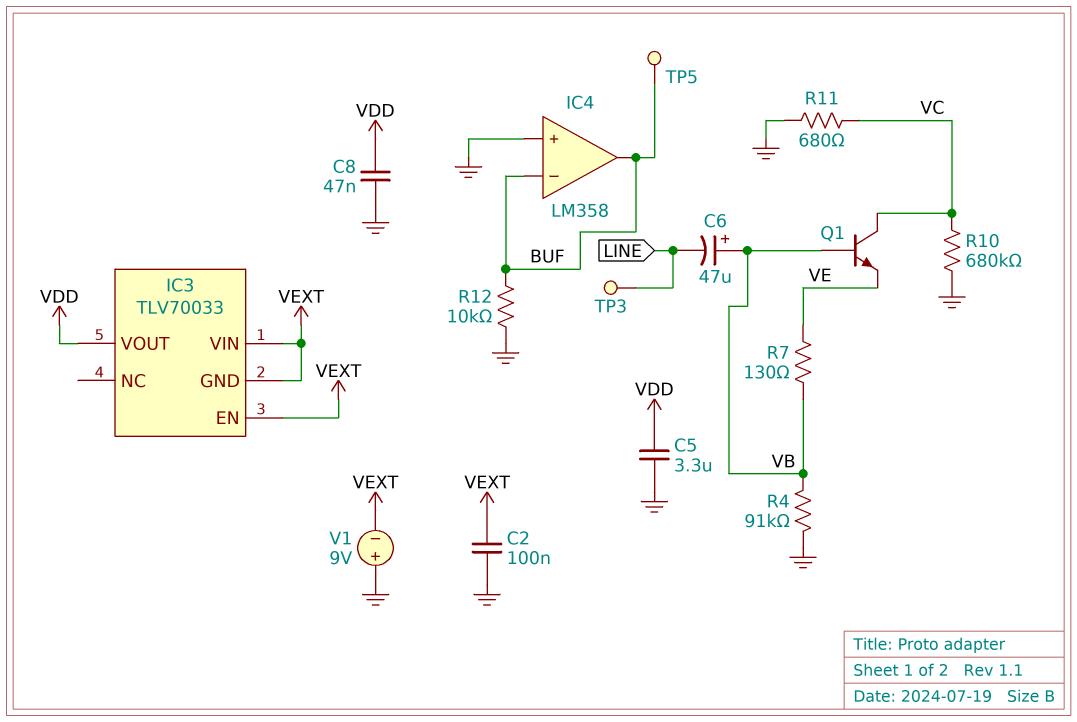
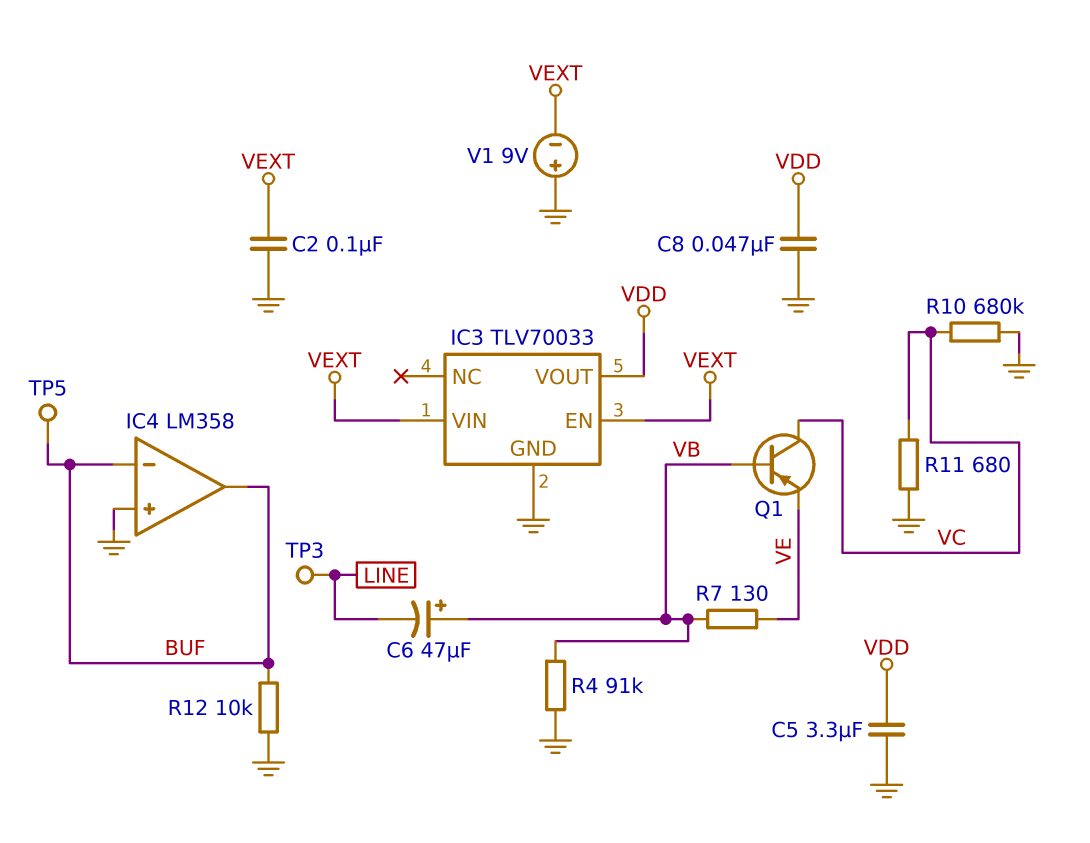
IC3 pin GND: VEXT -> GND
Q1: NPN (B VB, C VC, E VE) -> PNP (B VB, C VC, E VE)

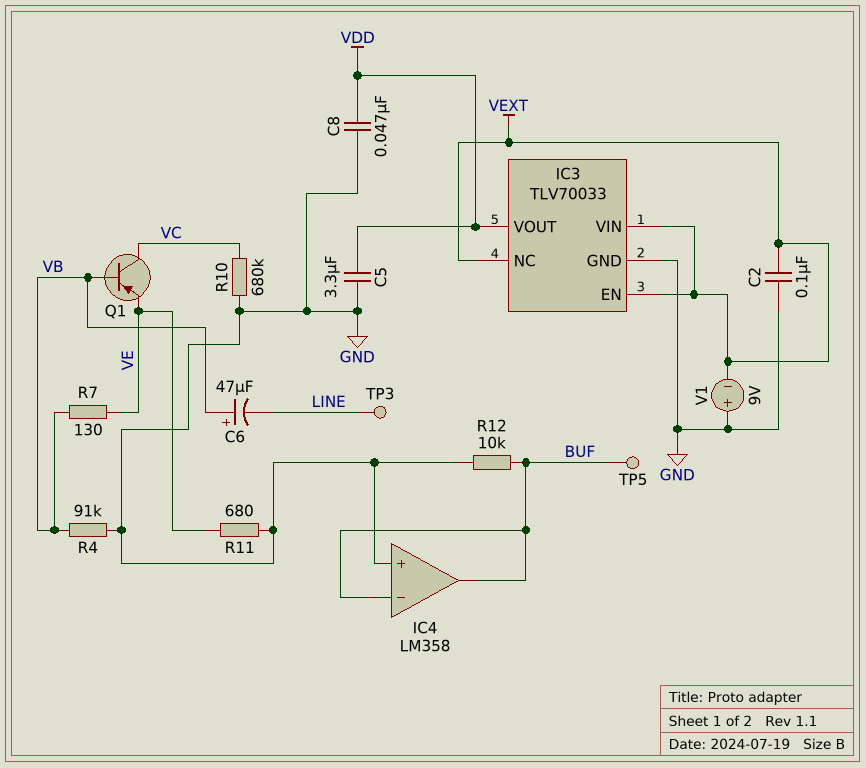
IC3 pin NC: none -> VEXT
R11: 680 (GND, VC) -> 680 (GND, VE)

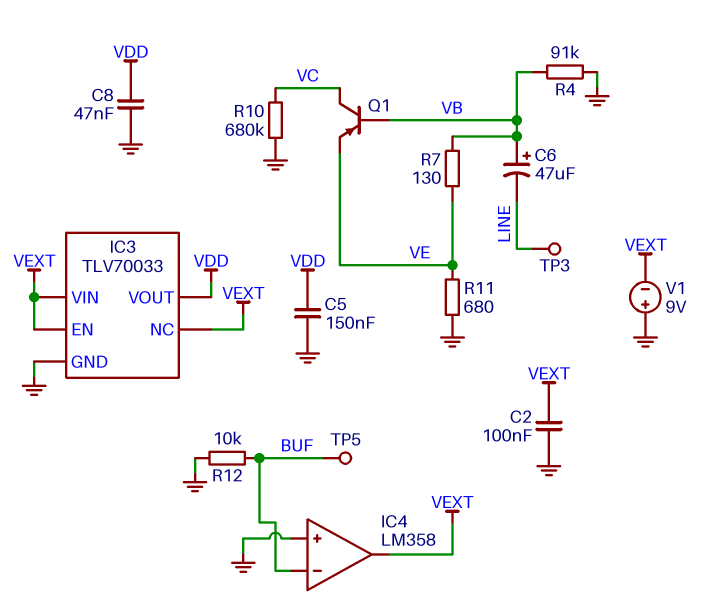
C5: 3.3uF (GND, VDD) -> 150nF (GND, VDD)
IC4 pin out: BUF -> VEXT

